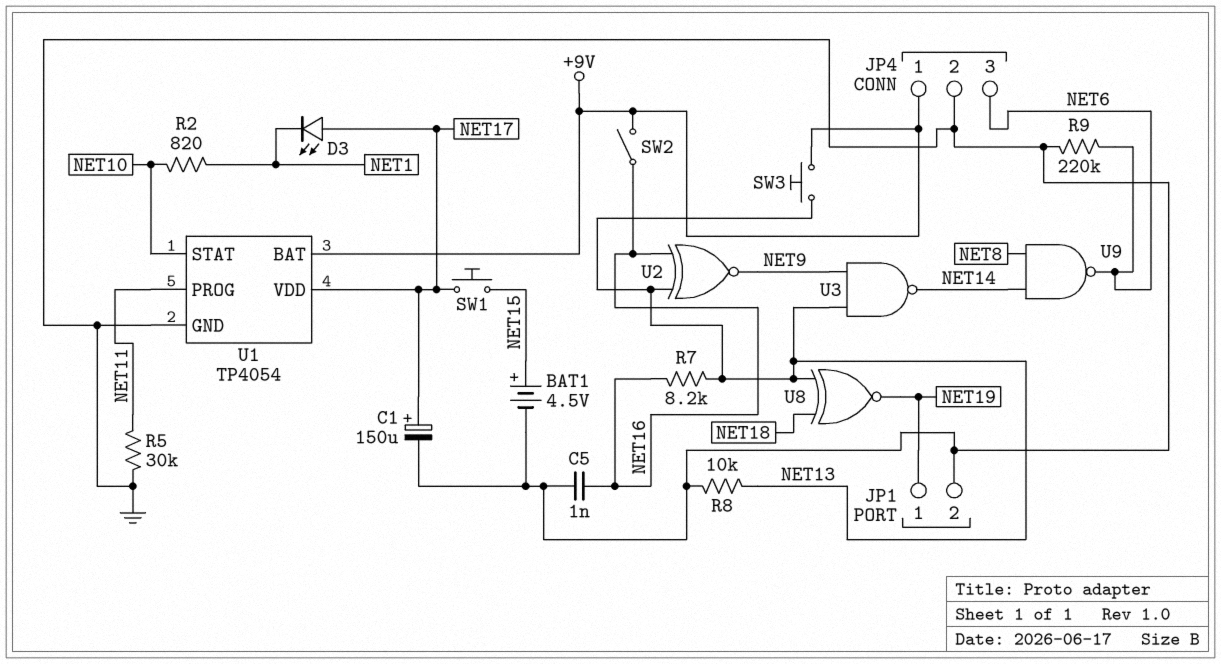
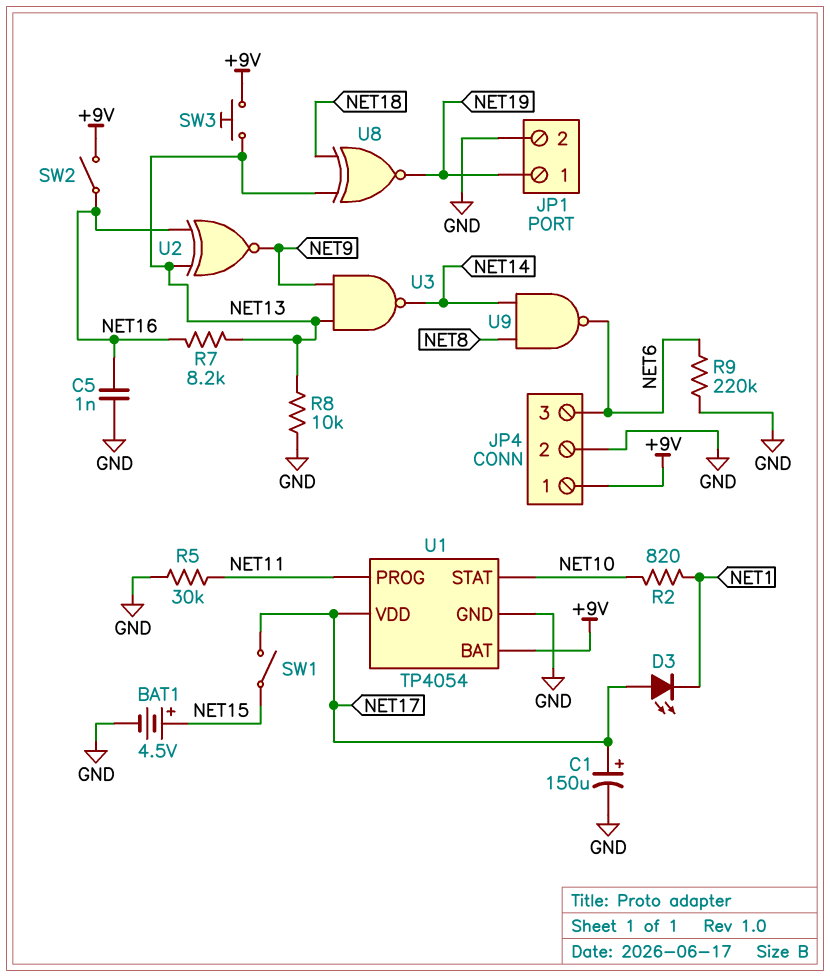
SW1: button (NET15, NET17) -> switch (NET15, NET17)

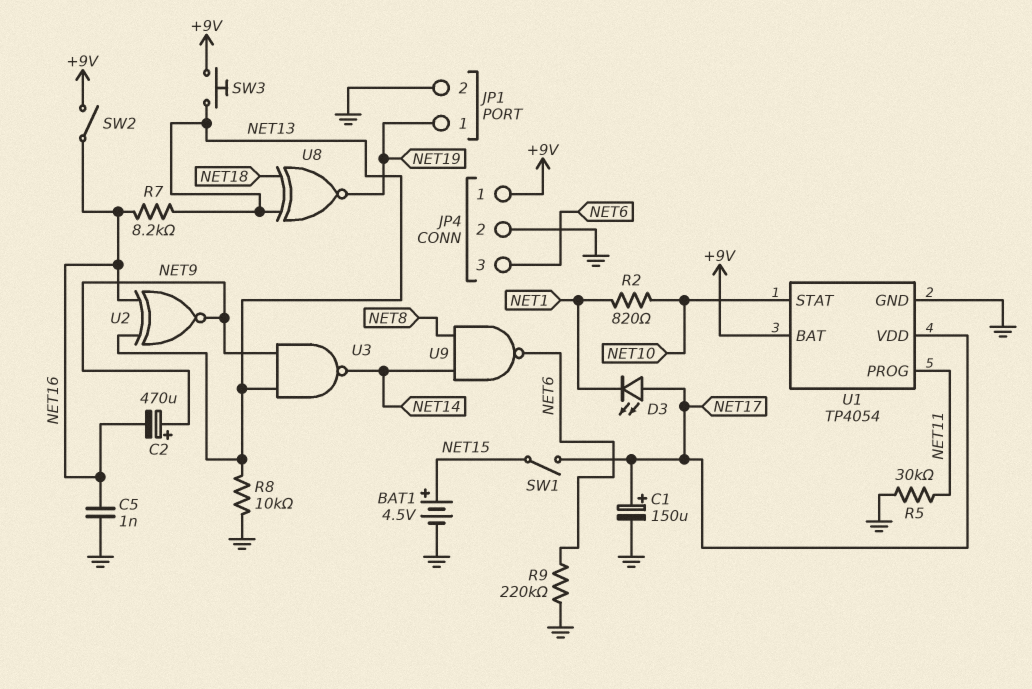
C2: none -> 470uF (plus NET9, minus NET16)

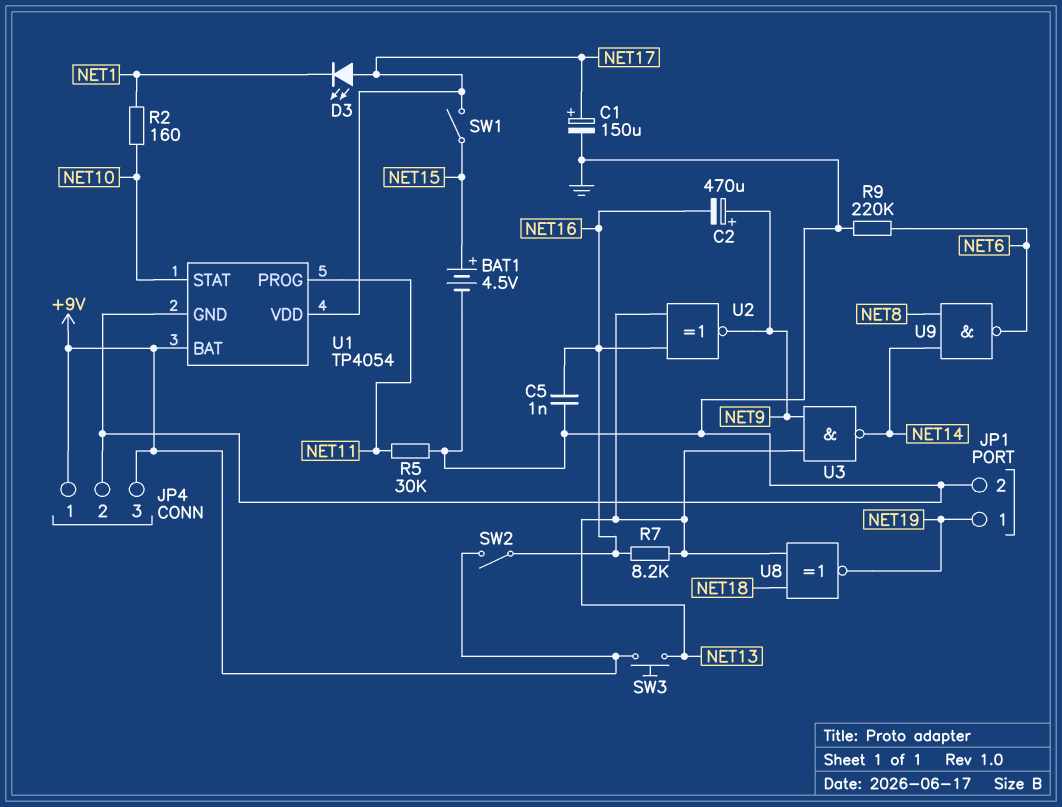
JP4 pin 3: NET6 -> +9V
R2: 820 (NET1, NET10) -> 160 (NET1, NET10)
R8: 10k (GND, NET13) -> none

